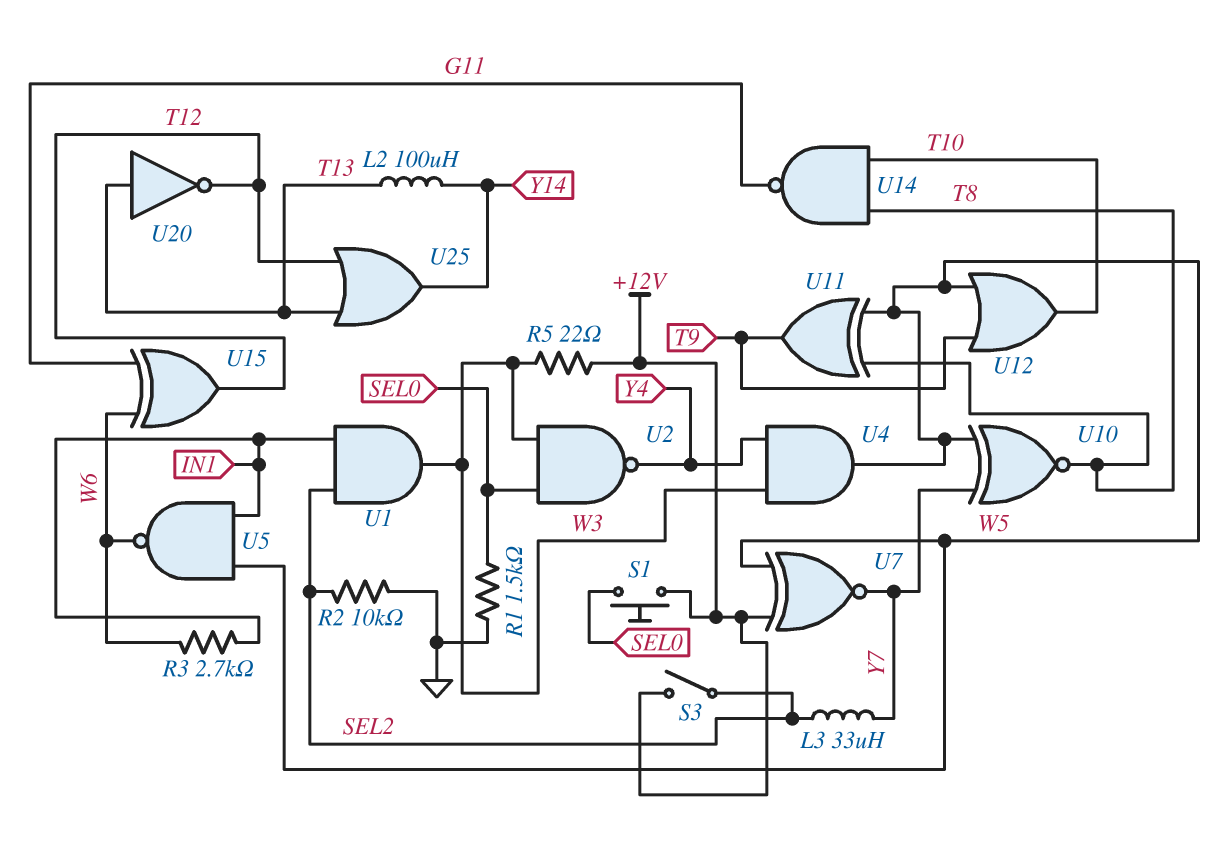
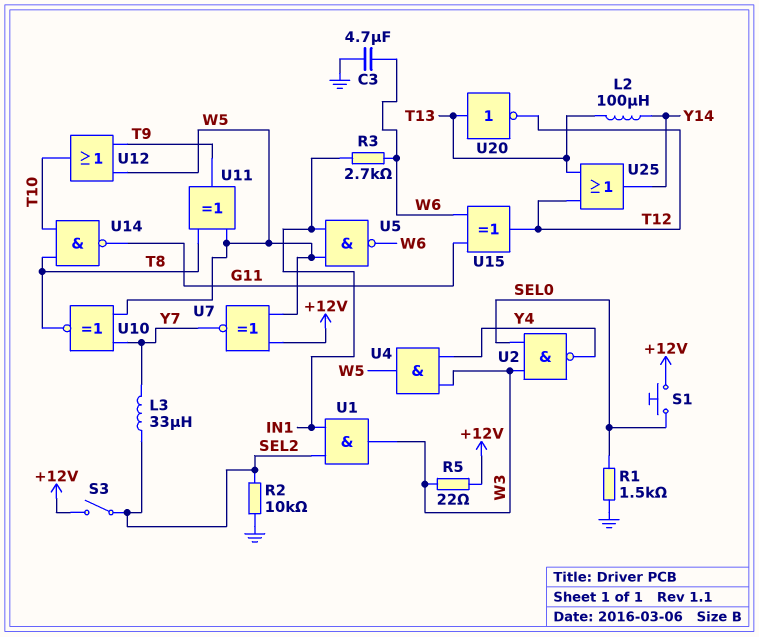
C3: none -> 4.7uF (GND, W6)

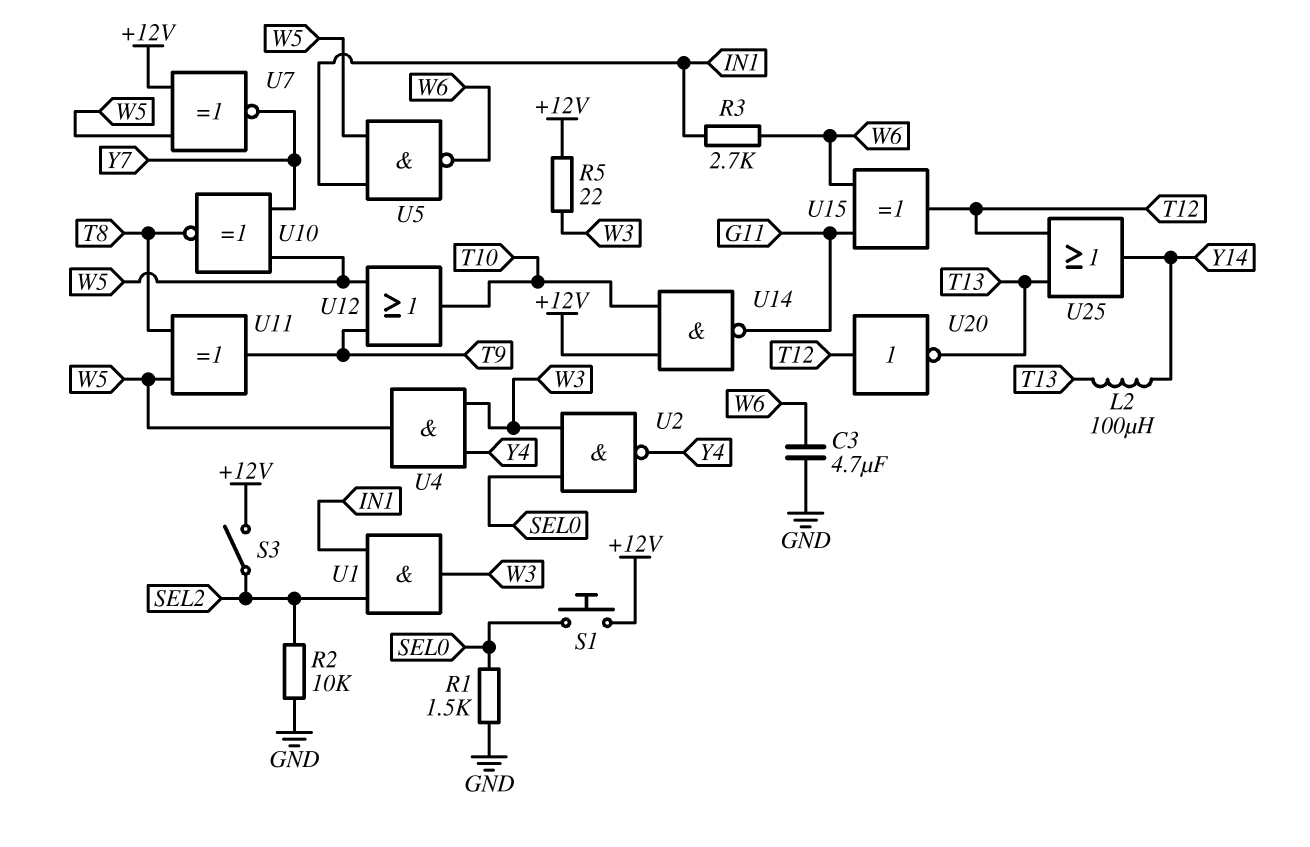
L3: 33uH (SEL2, Y7) -> none
U14: NAND (in T8, in T10, out G11) -> NAND (in +12V, in T10, out G11)
U20: NOT (in T13, out T12) -> NOT (in T12, out T13)

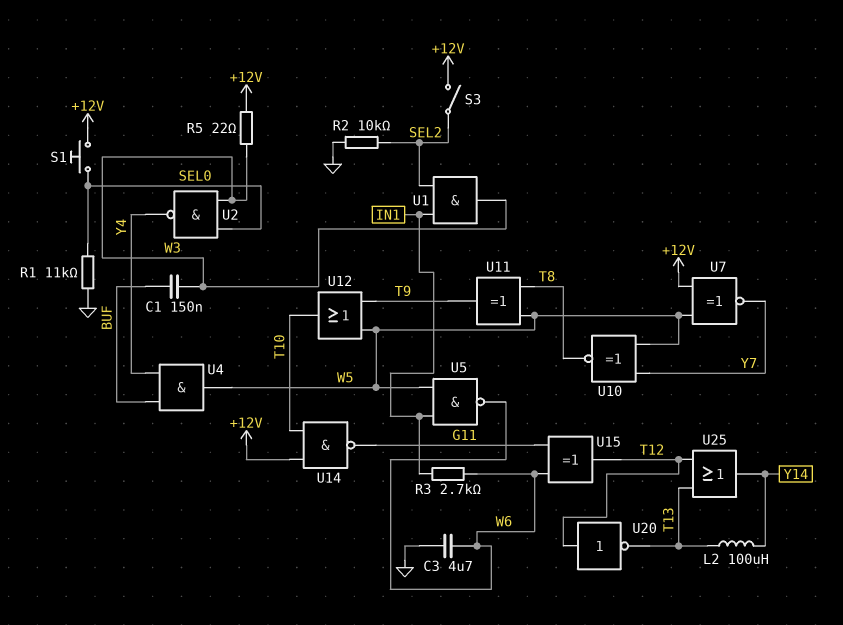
C1: none -> 150nF (BUF, W3)
R1: 1.5k (GND, SEL0) -> 11k (GND, SEL0)
U4: AND (in W3, in Y4, out W5) -> AND (in BUF, in Y4, out W5)

